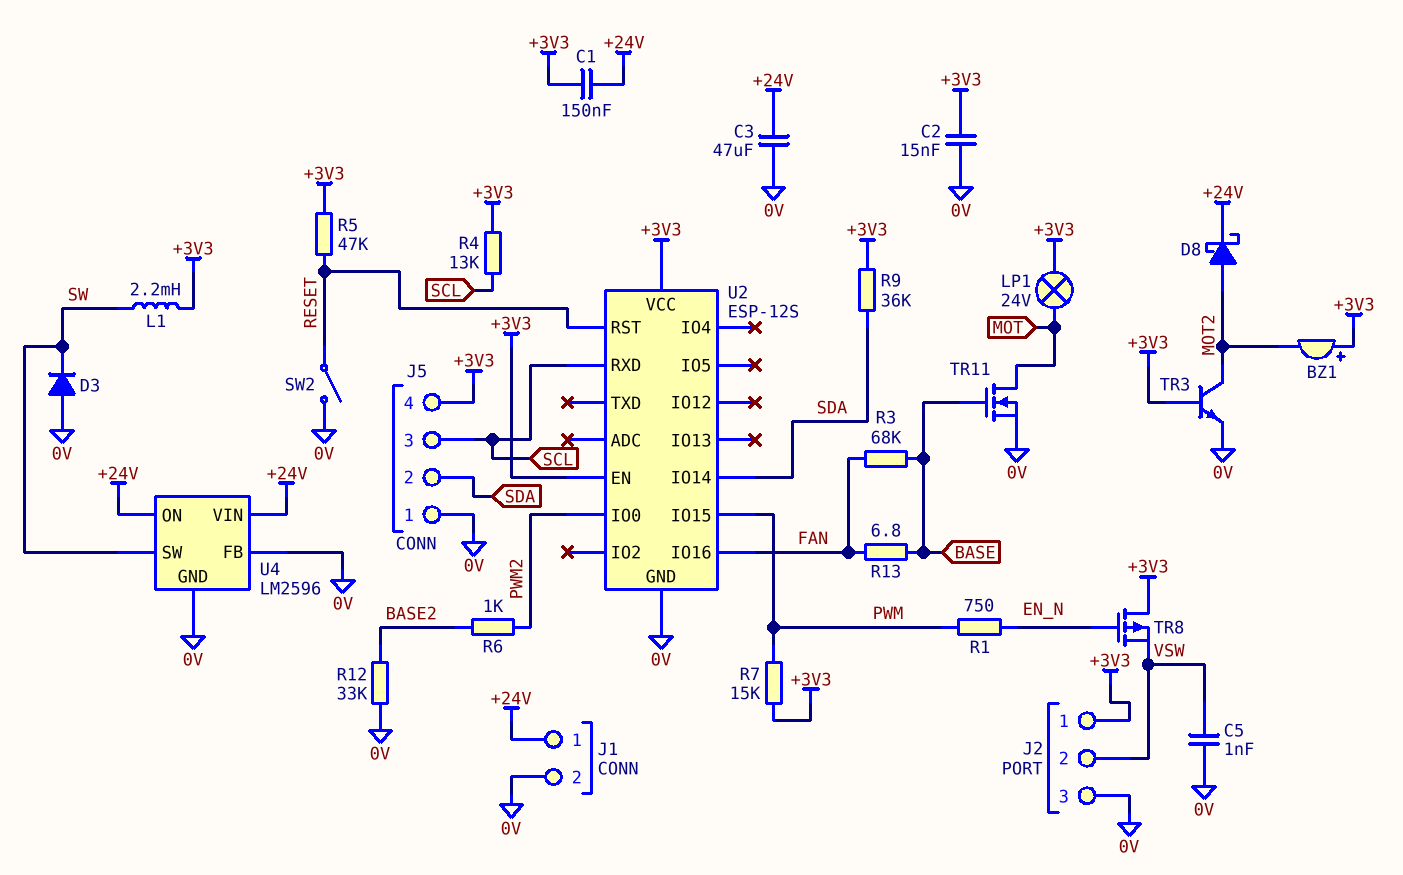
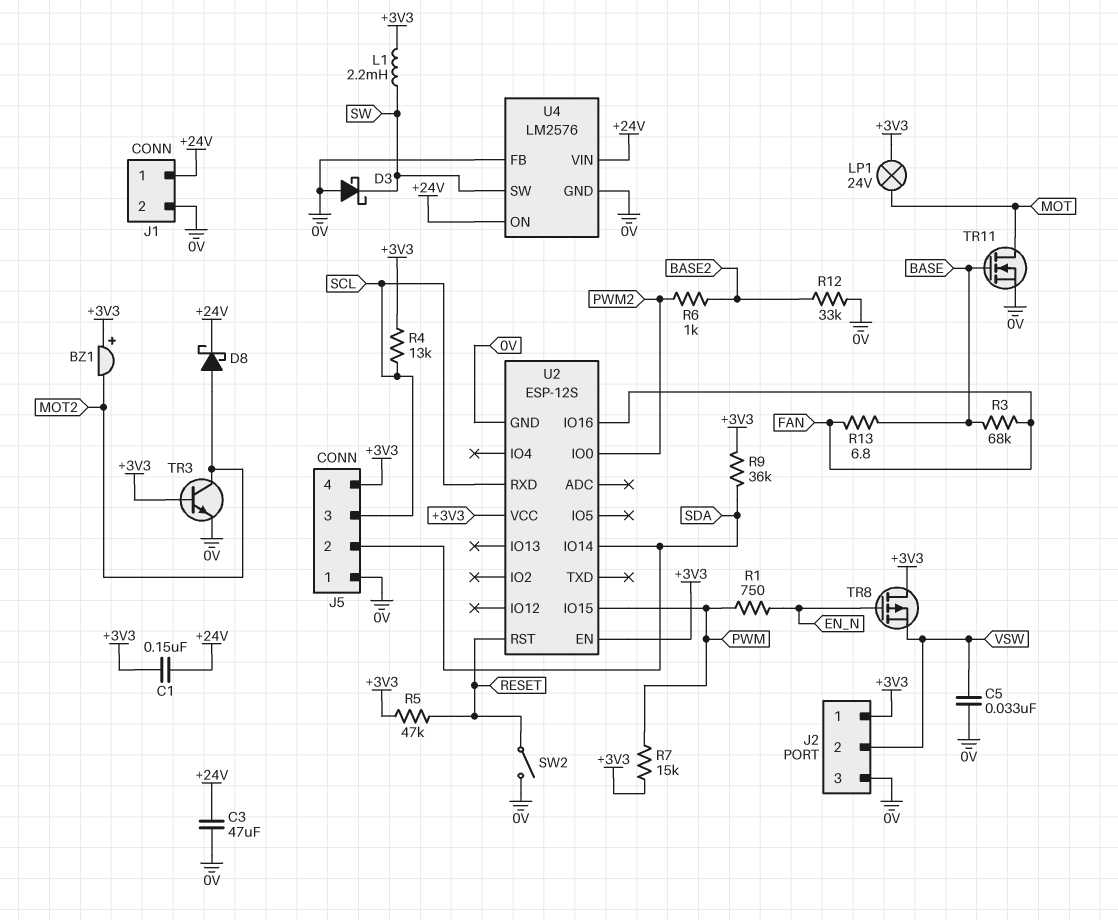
C2: 15nF (+3V3, 0V) -> none
C5: 1nF (0V, VSW) -> 33nF (0V, VSW)
D3: diode (A 0V, K SW) -> schottky (A 0V, K SW)
U4: LM2596 -> LM2576

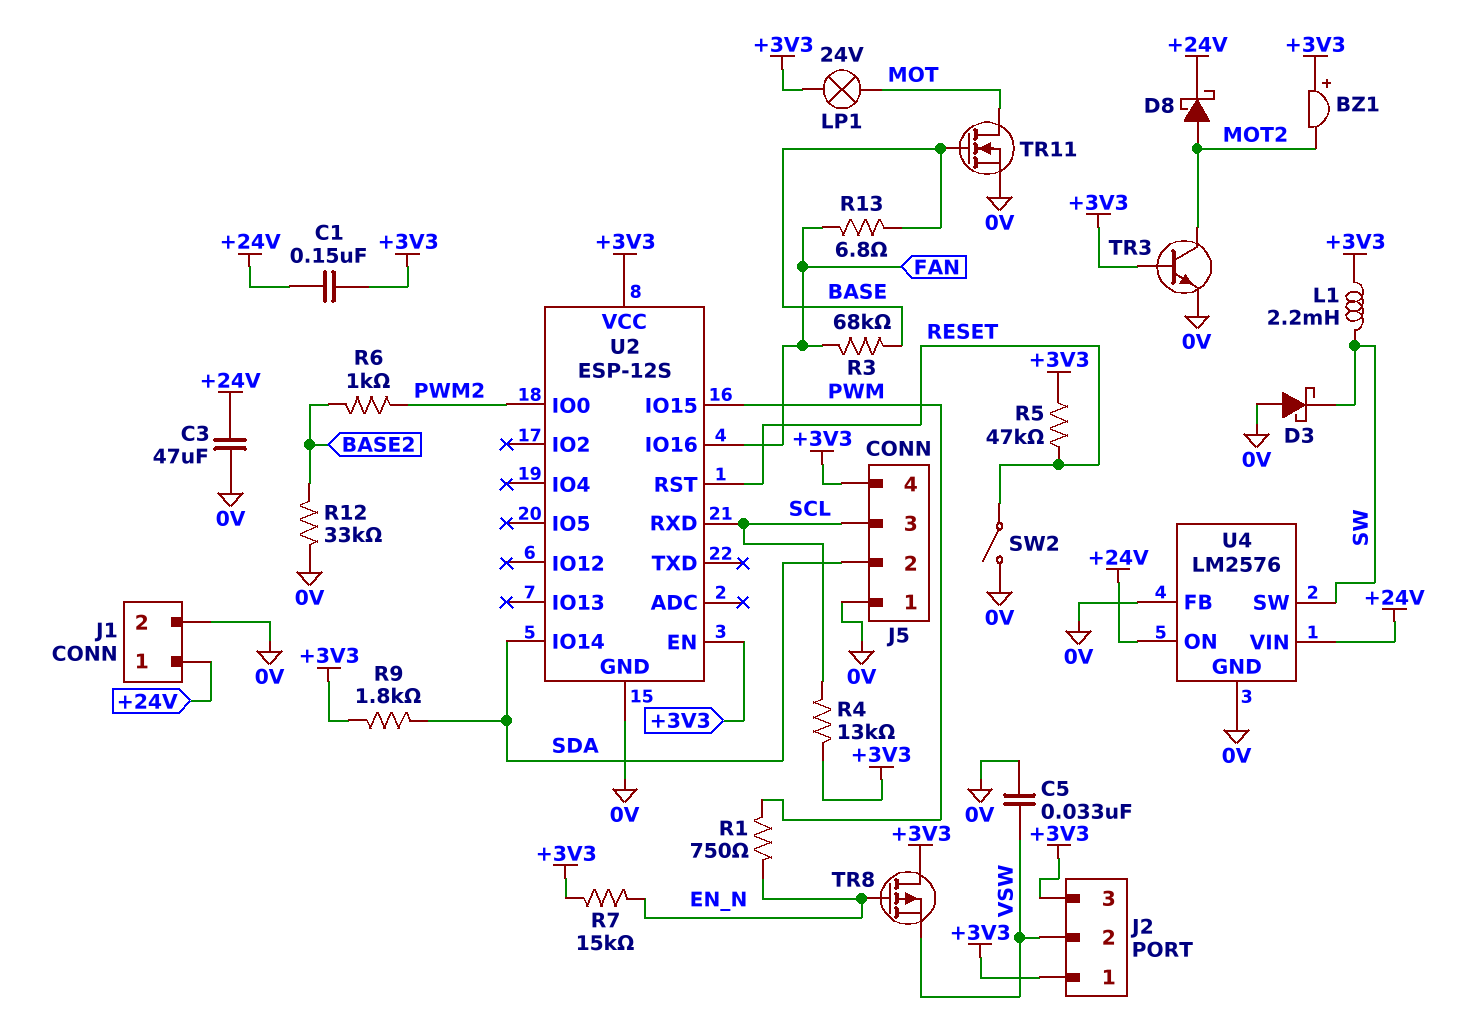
J2 pin 3: 0V -> +3V3
R7: 15k (+3V3, PWM) -> 15k (+3V3, EN_N)
R9: 36k (+3V3, SDA) -> 1.8k (+3V3, SDA)

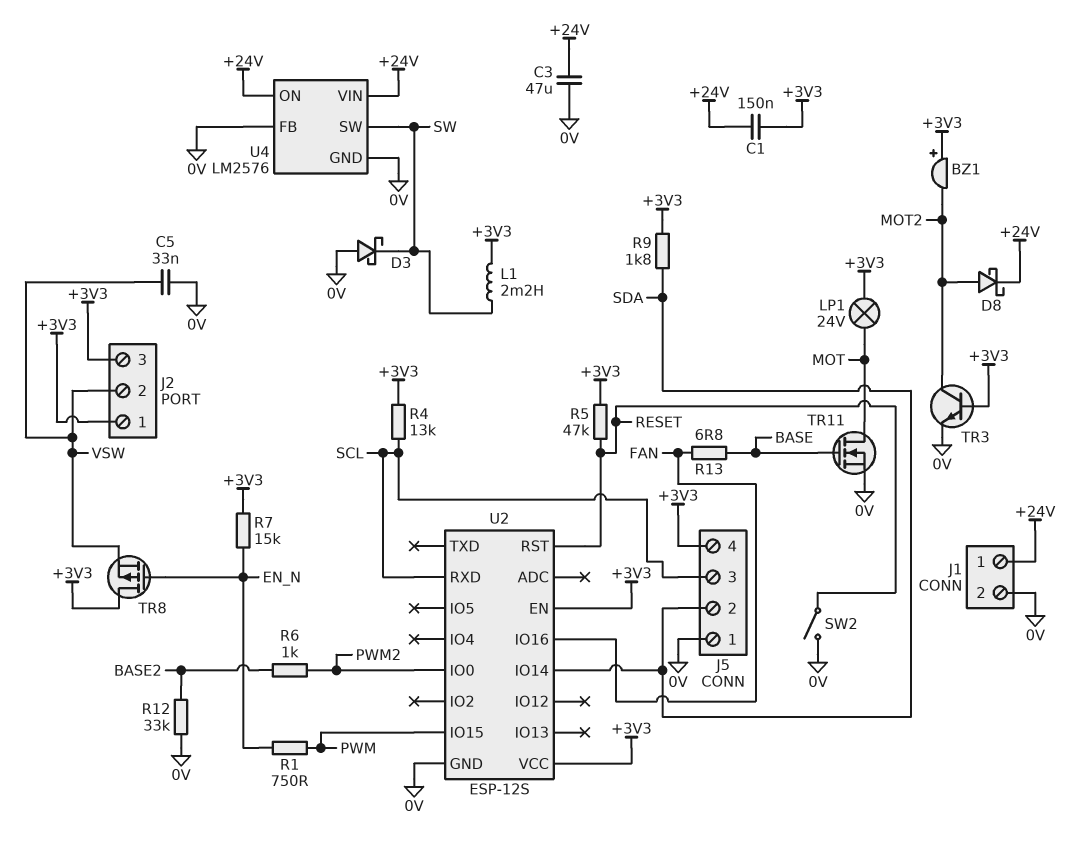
R3: 68k (BASE, FAN) -> none

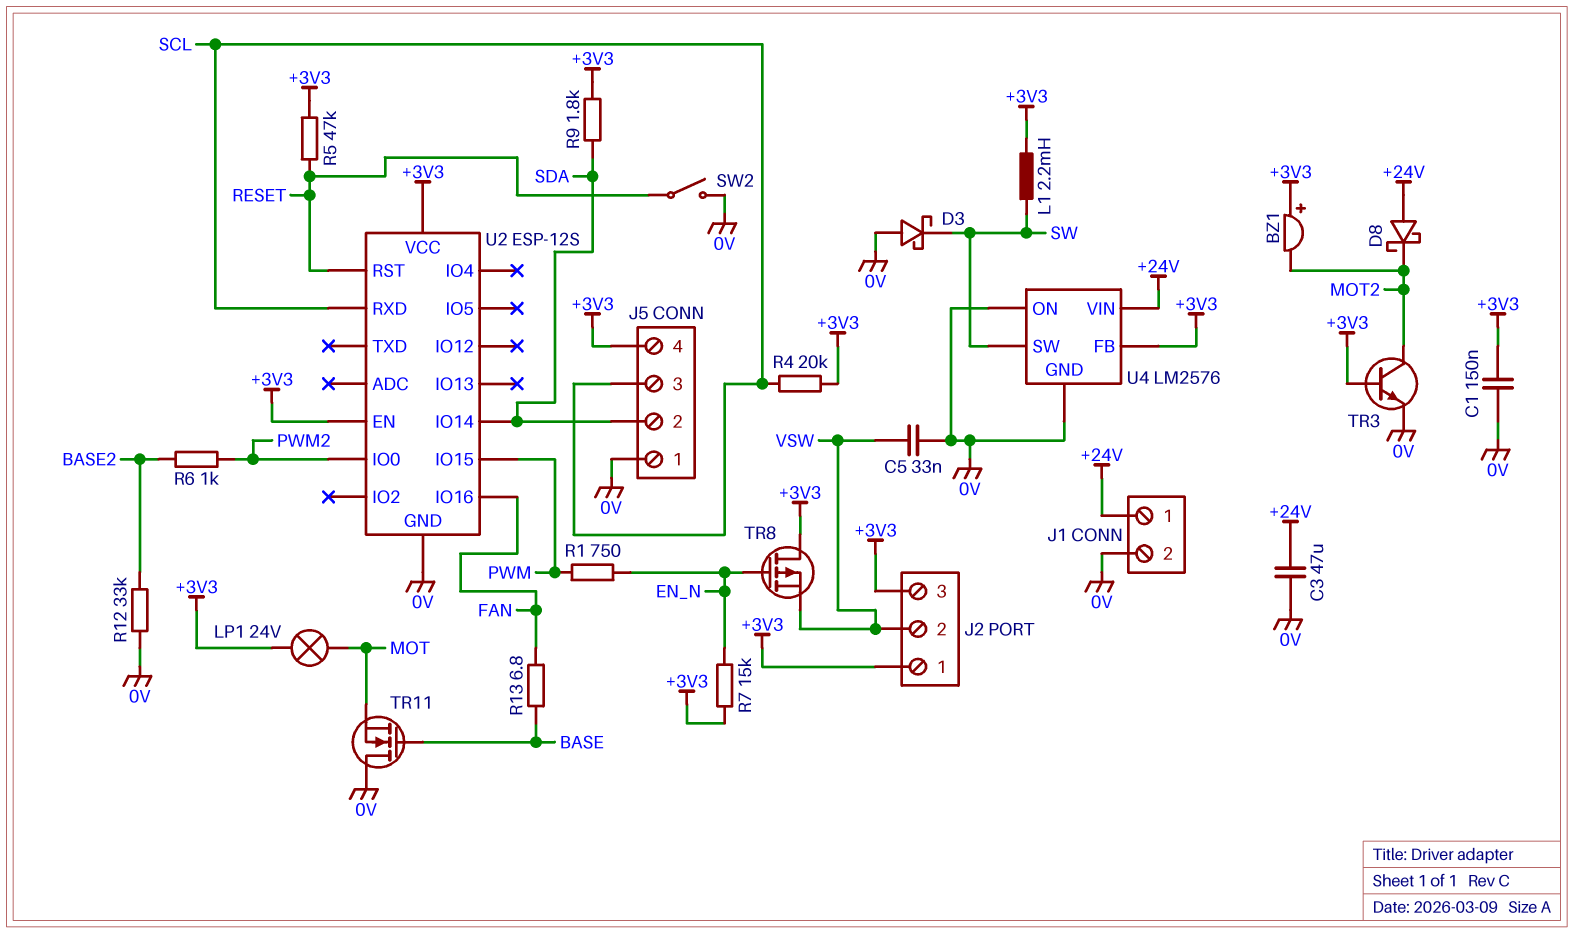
C1: 150nF (+3V3, +24V) -> 150nF (+3V3, 0V)
D8: schottky (A MOT2, K +24V) -> schottky (A +24V, K MOT2)
R4: 13k (+3V3, SCL) -> 20k (+3V3, SCL)
TR11: NMOS (G BASE, D MOT, S 0V) -> NMOS (G BASE, D 0V, S MOT)
U4 pin FB: 0V -> +3V3
U4 pin ON: +24V -> 0V

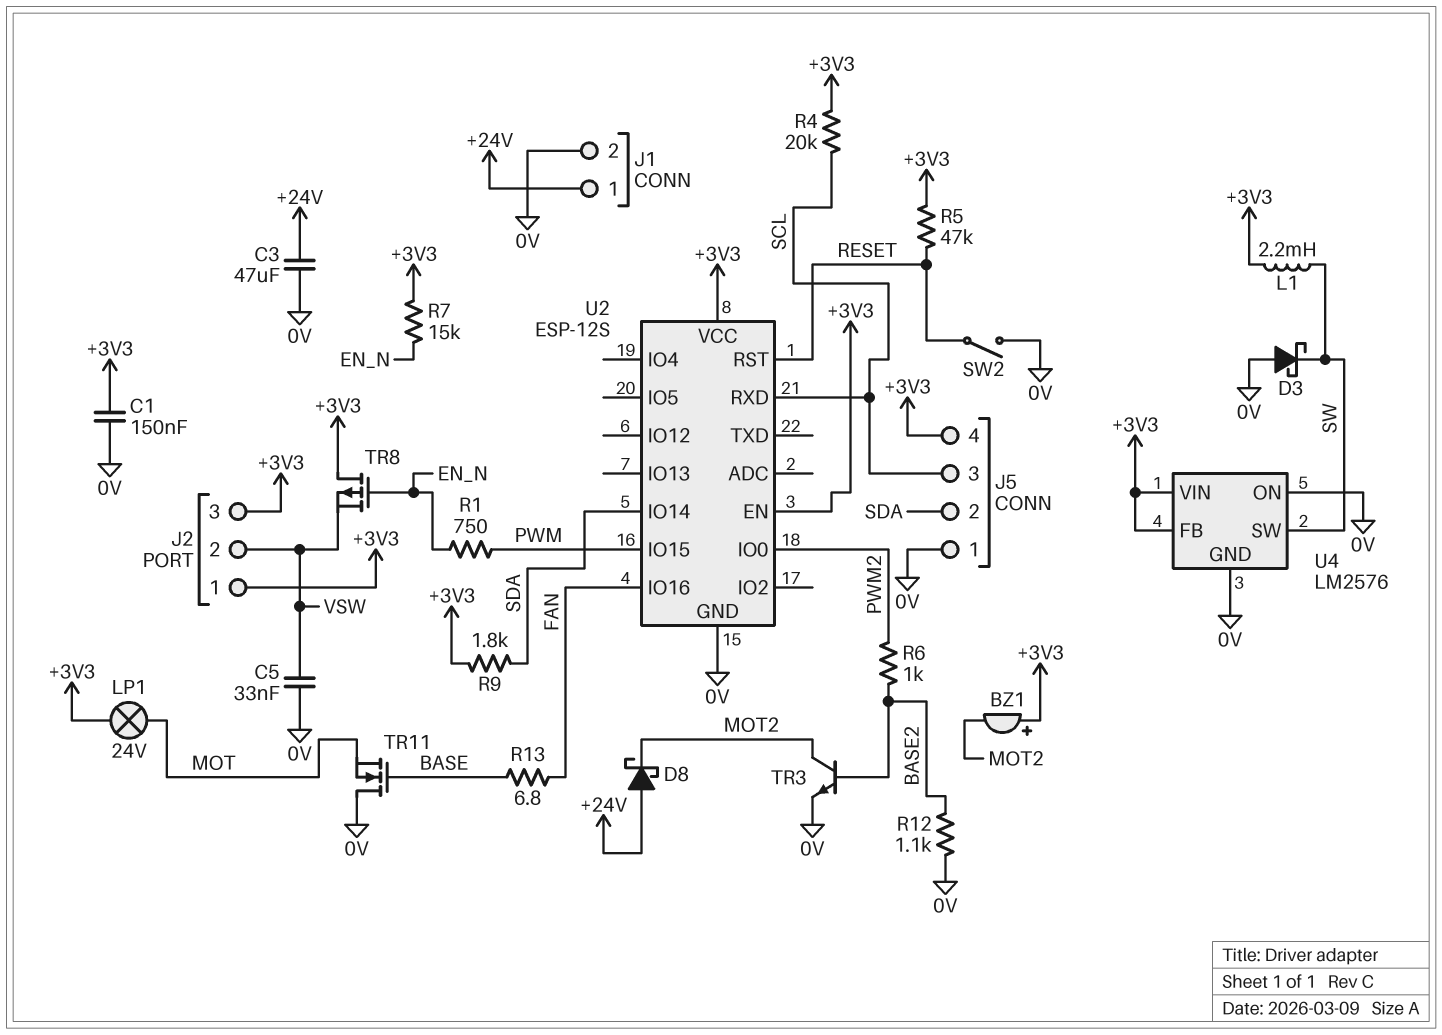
R12: 33k (0V, BASE2) -> 1.1k (0V, BASE2)
TR3: NPN (B +3V3, C MOT2, E 0V) -> NPN (B BASE2, C MOT2, E 0V)
U4 pin VIN: +24V -> +3V3

